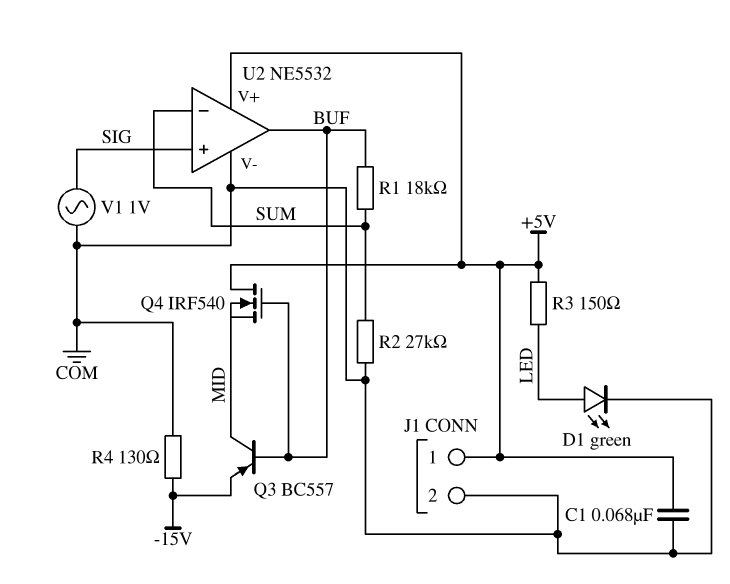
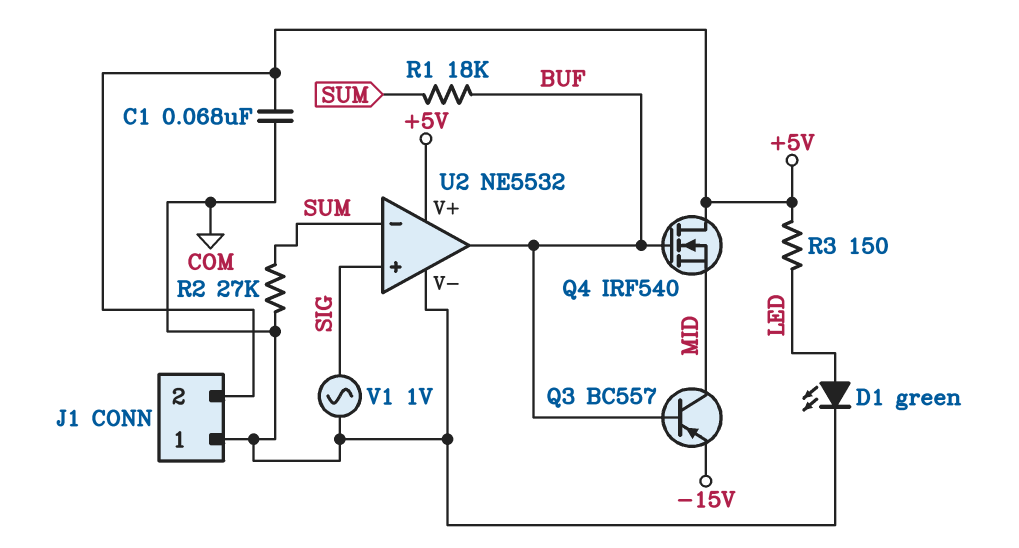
J1 pin 1: +5V -> COM
J1 pin 2: COM -> +5V
R4: 130 (-15V, COM) -> none

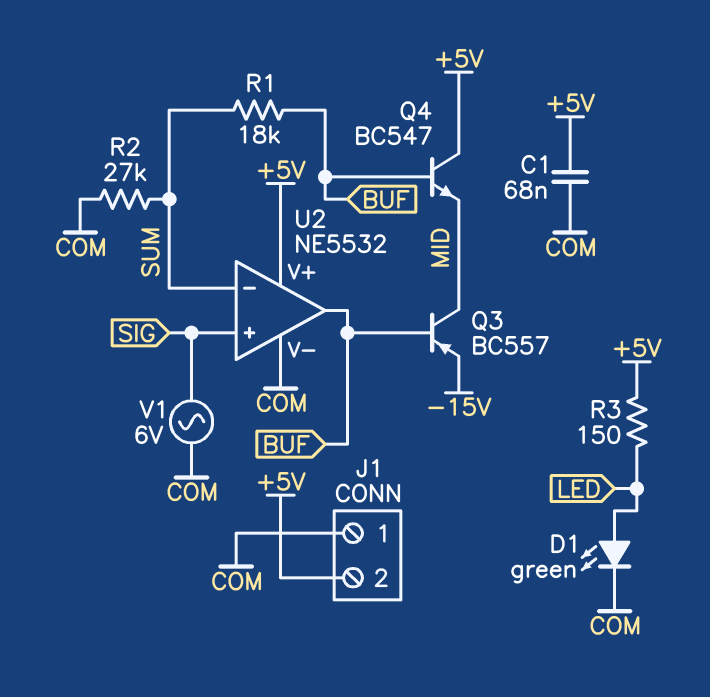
Q4: NMOS IRF540 (G BUF, D +5V, S MID) -> NPN BC547 (B BUF, C +5V, E MID)
V1: AC 1V (COM, SIG) -> AC 6V (COM, SIG)

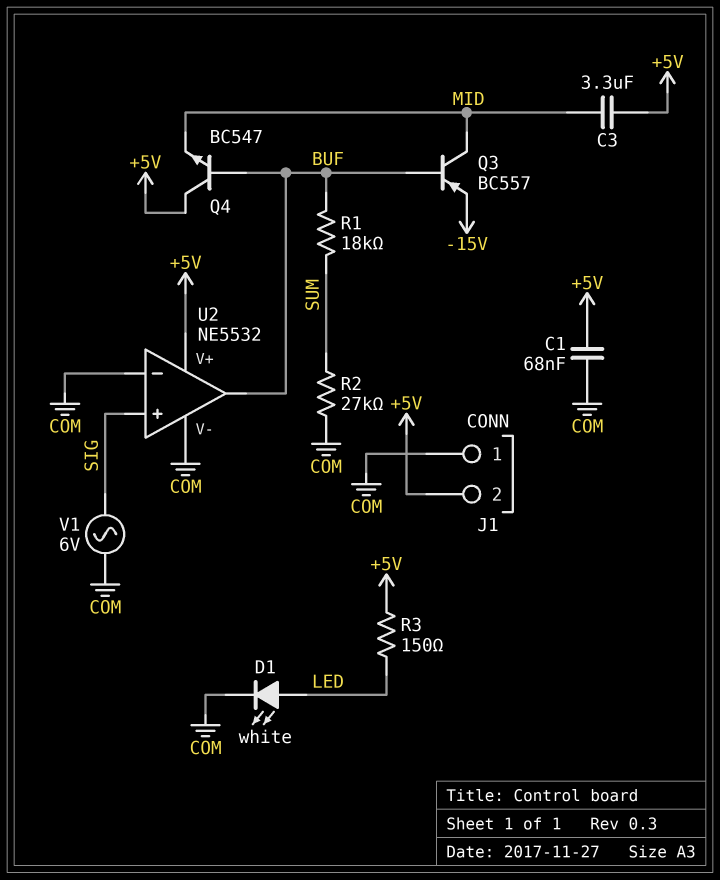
C3: none -> 3.3uF (+5V, MID)
D1: LED green (A LED, K COM) -> LED white (A LED, K COM)
U2 pin in-: SUM -> COM

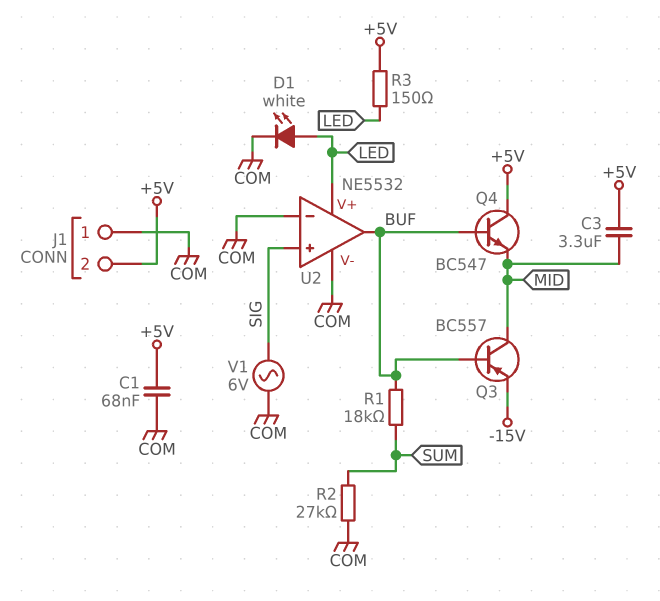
U2 pin V+: +5V -> LED

